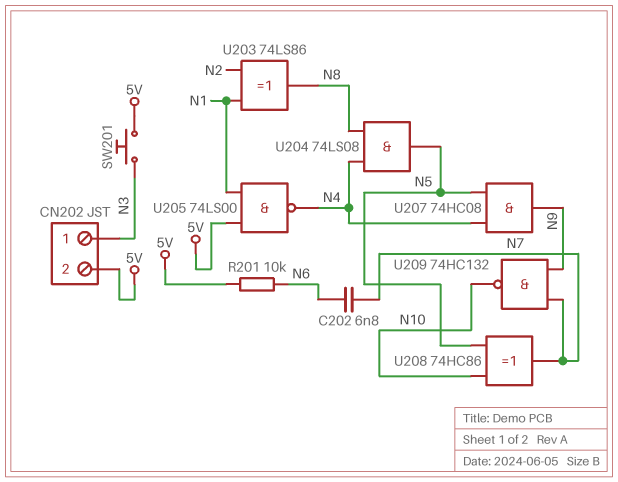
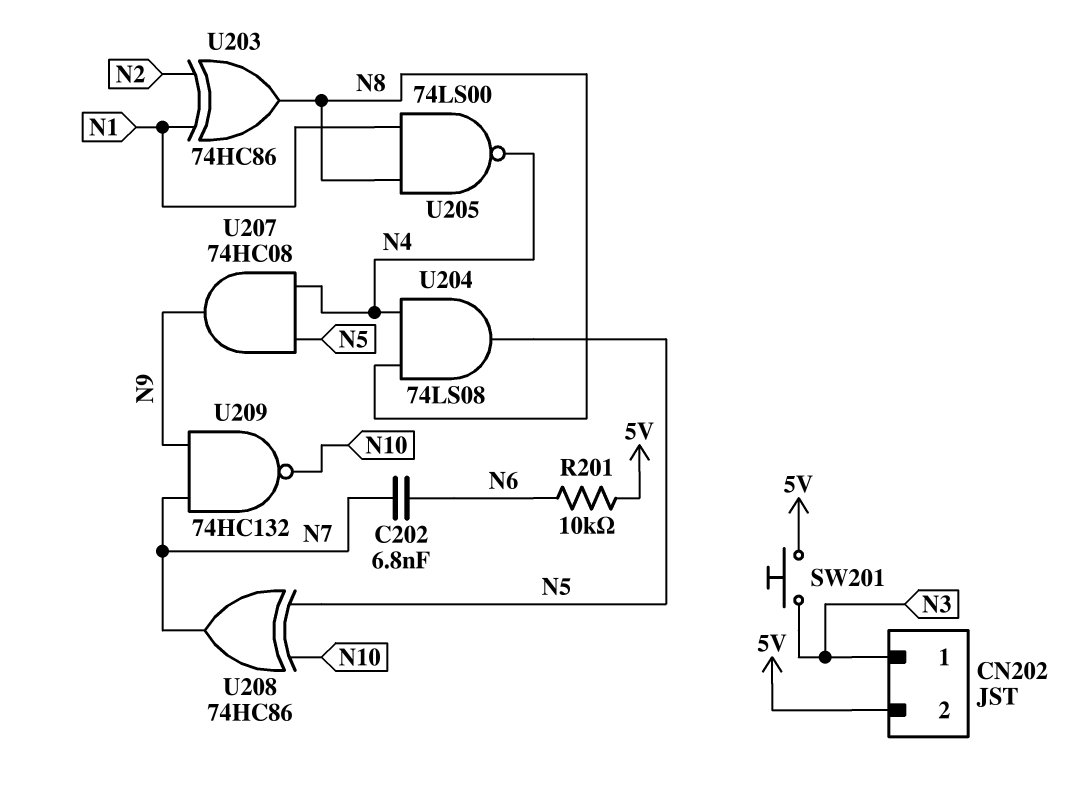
U203: XOR 74LS86 (in N1, in N2, out N8) -> XOR 74HC86 (in N1, in N2, out N8)
U205: NAND 74LS00 (in 5V, in N1, out N4) -> NAND 74LS00 (in N1, in N8, out N4)

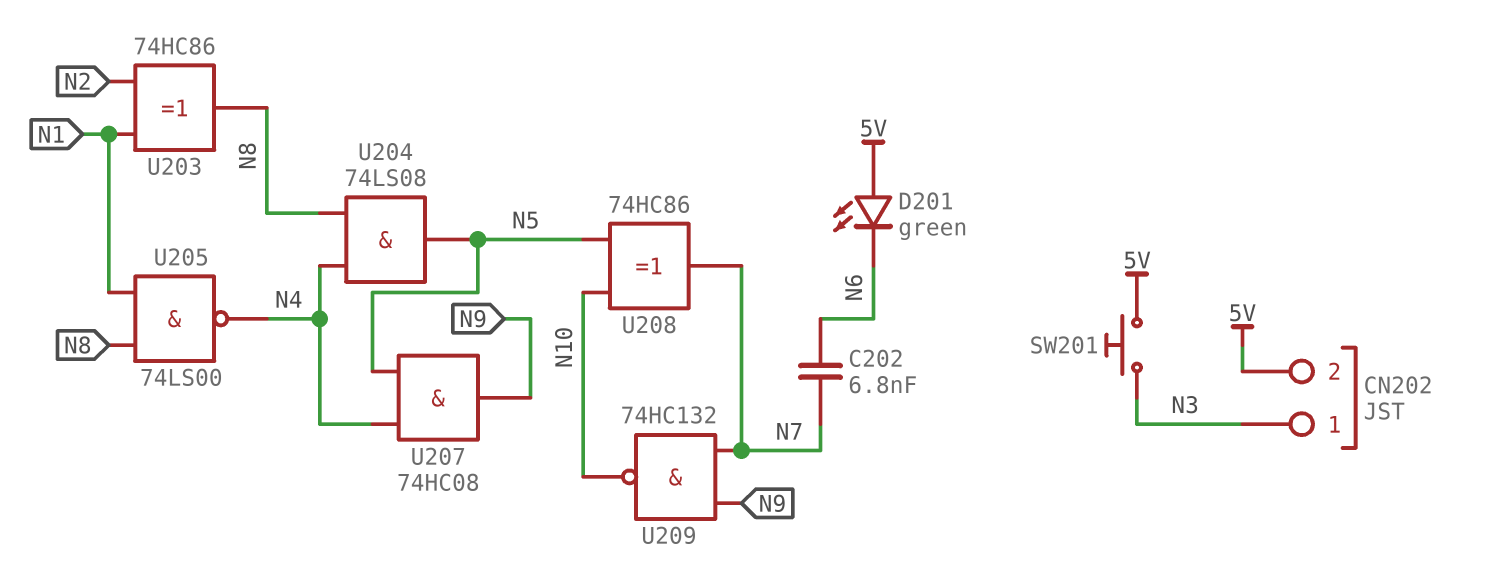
D201: none -> LED green (A 5V, K N6)
R201: 10k (5V, N6) -> none

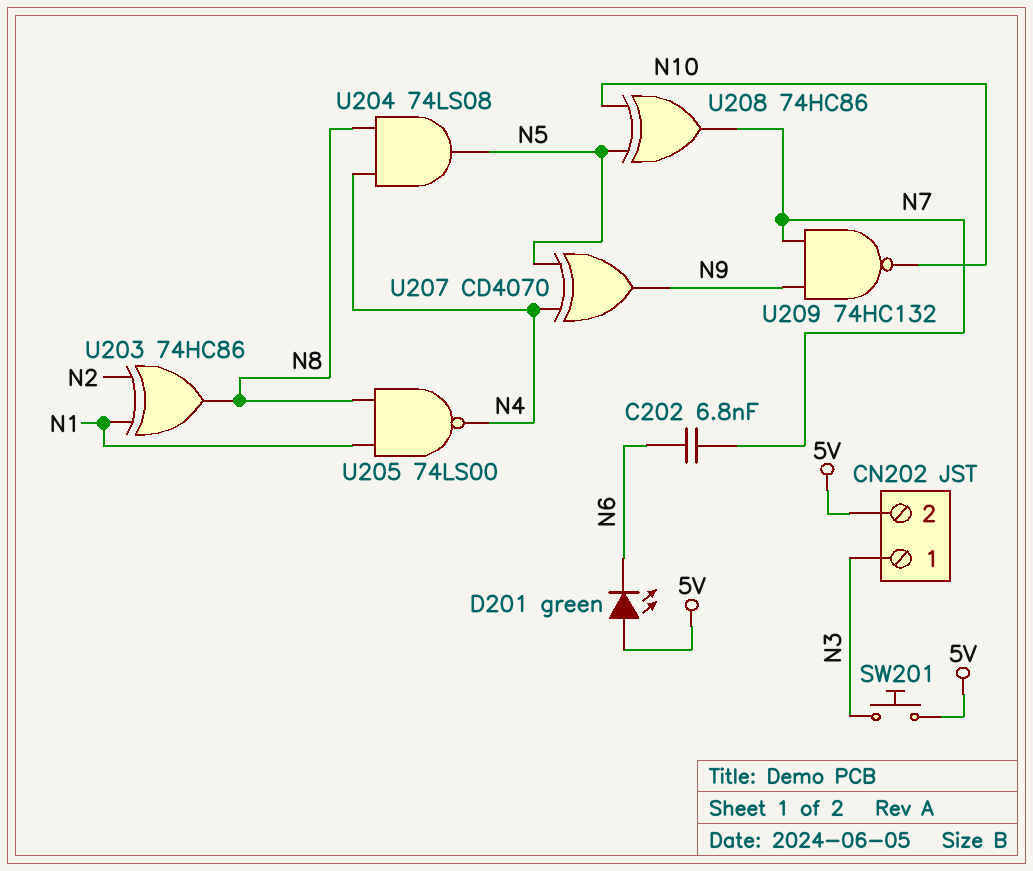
U207: AND 74HC08 (in N4, in N5, out N9) -> XOR CD4070 (in N4, in N5, out N9)

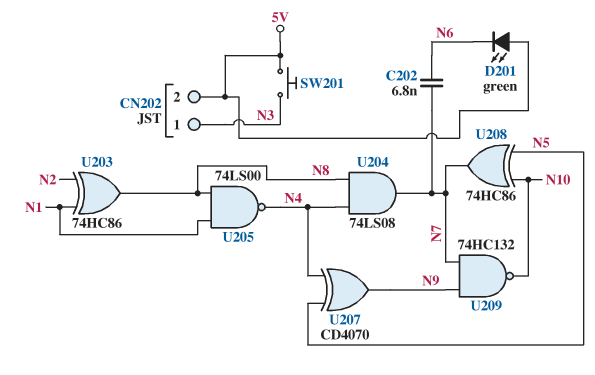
U204: AND 74LS08 (in N4, in N8, out N5) -> AND 74LS08 (in N4, in N8, out N7)

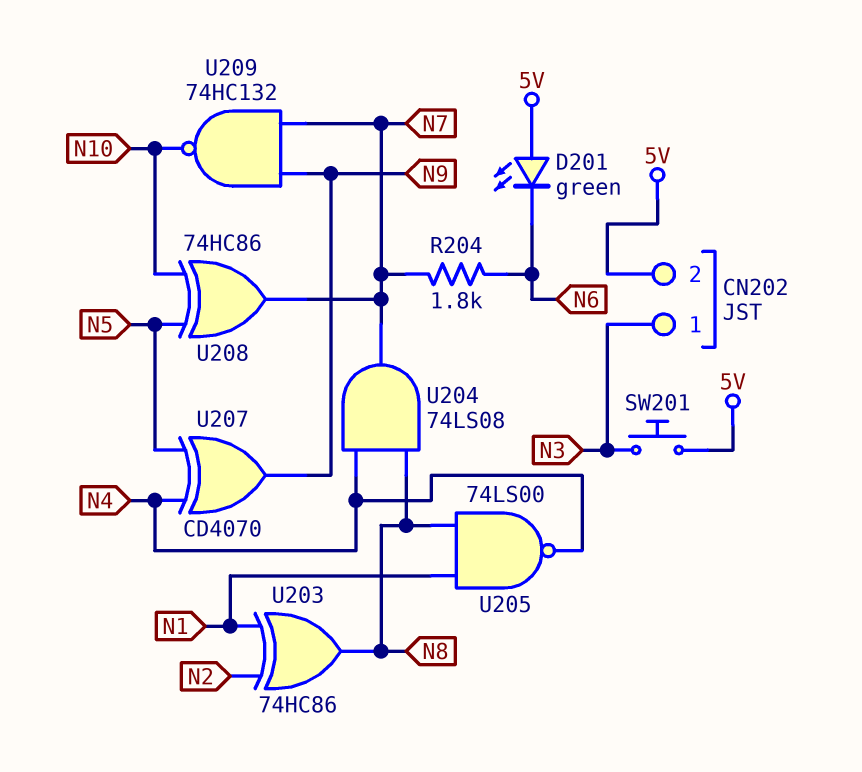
C202: 6.8nF (N6, N7) -> none
R204: none -> 1.8k (N6, N7)

